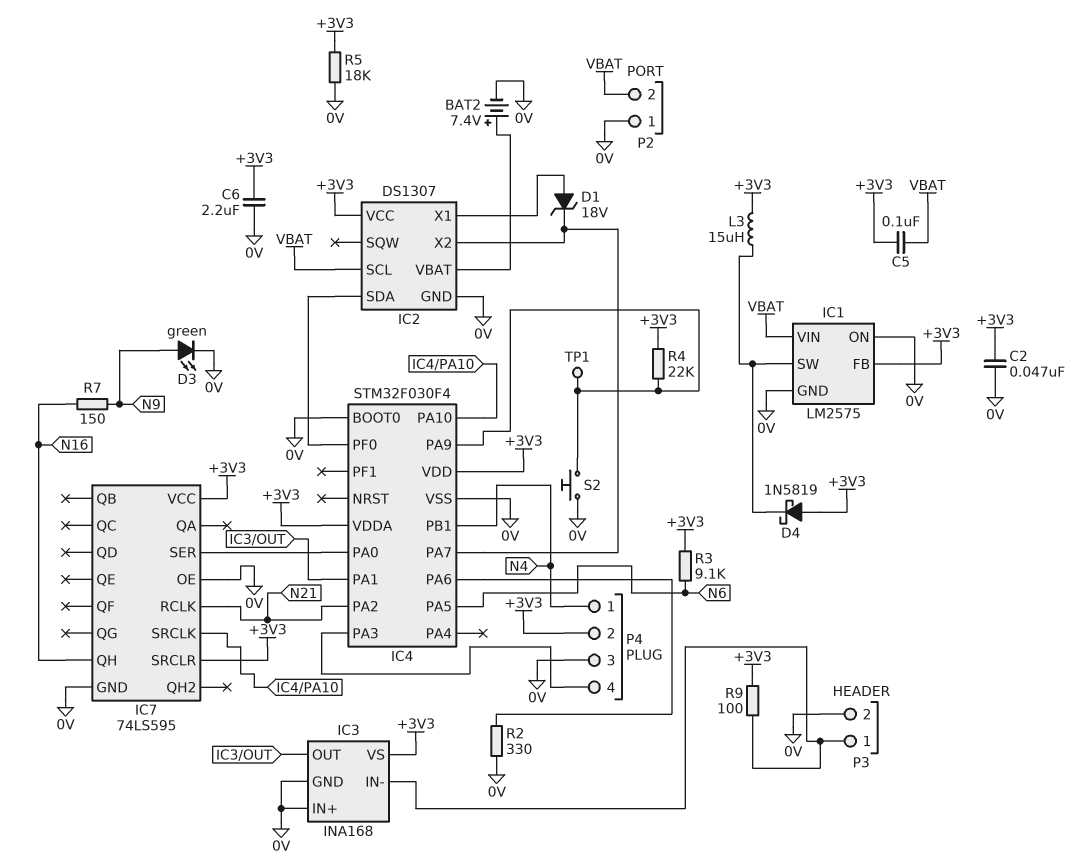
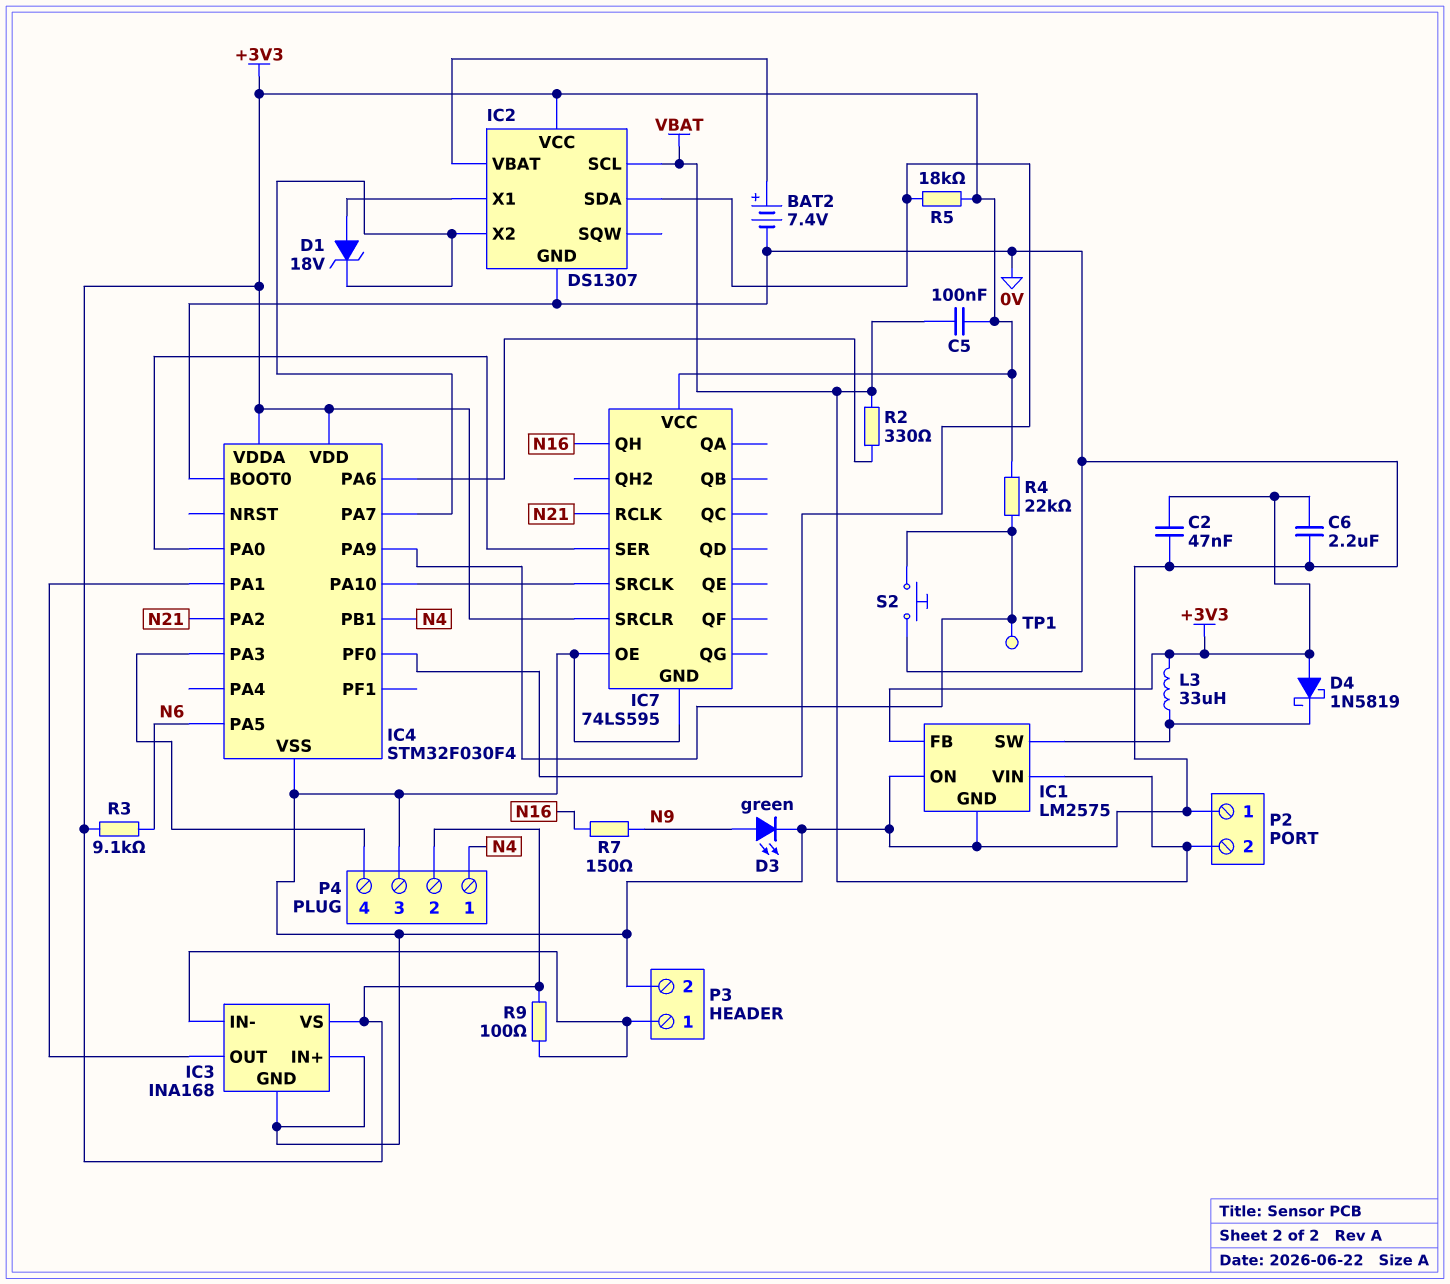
L3: 15uH (+3V3, IC1/SW) -> 33uH (+3V3, IC1/SW)
R2: 330 (0V, IC4/PA6) -> 330 (IC4/PA6, VBAT)
R5: 18k (+3V3, 0V) -> 18k (+3V3, IC2/SDA)

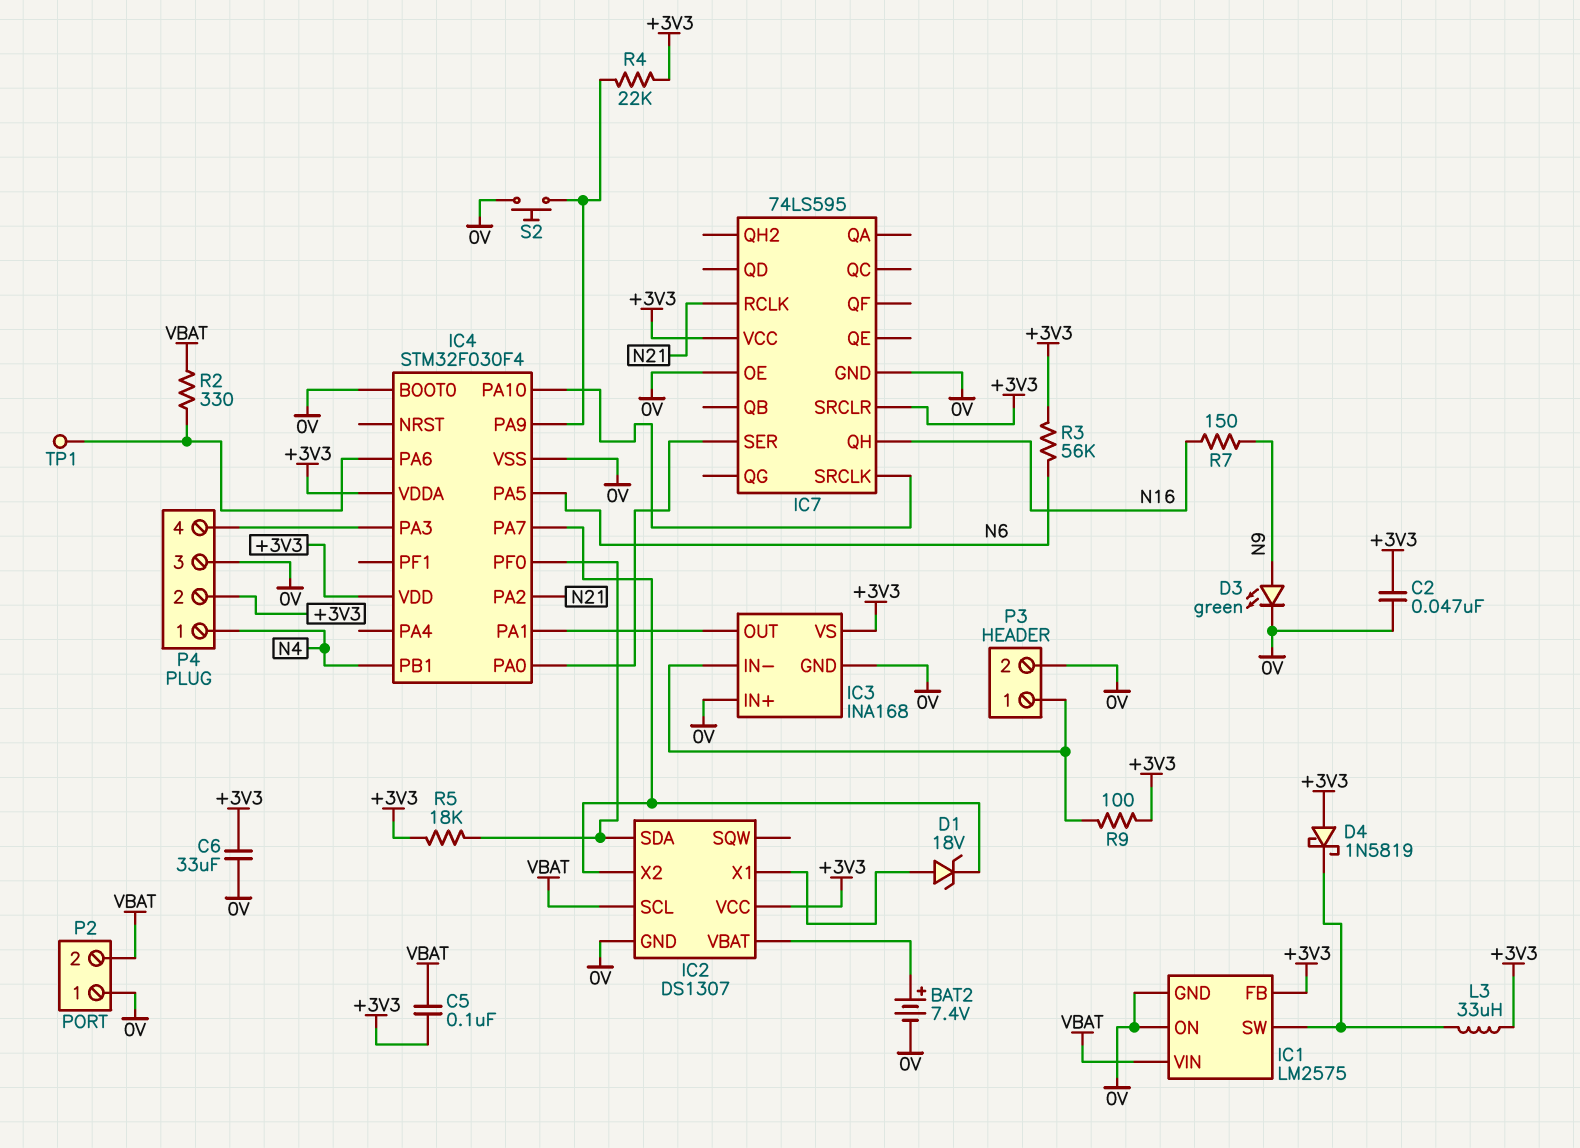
C6: 2.2uF (+3V3, 0V) -> 33uF (+3V3, 0V)
R3: 9.1k (+3V3, N6) -> 56k (+3V3, N6)
TP1: test point (IC4/PA9) -> test point (IC4/PA6)

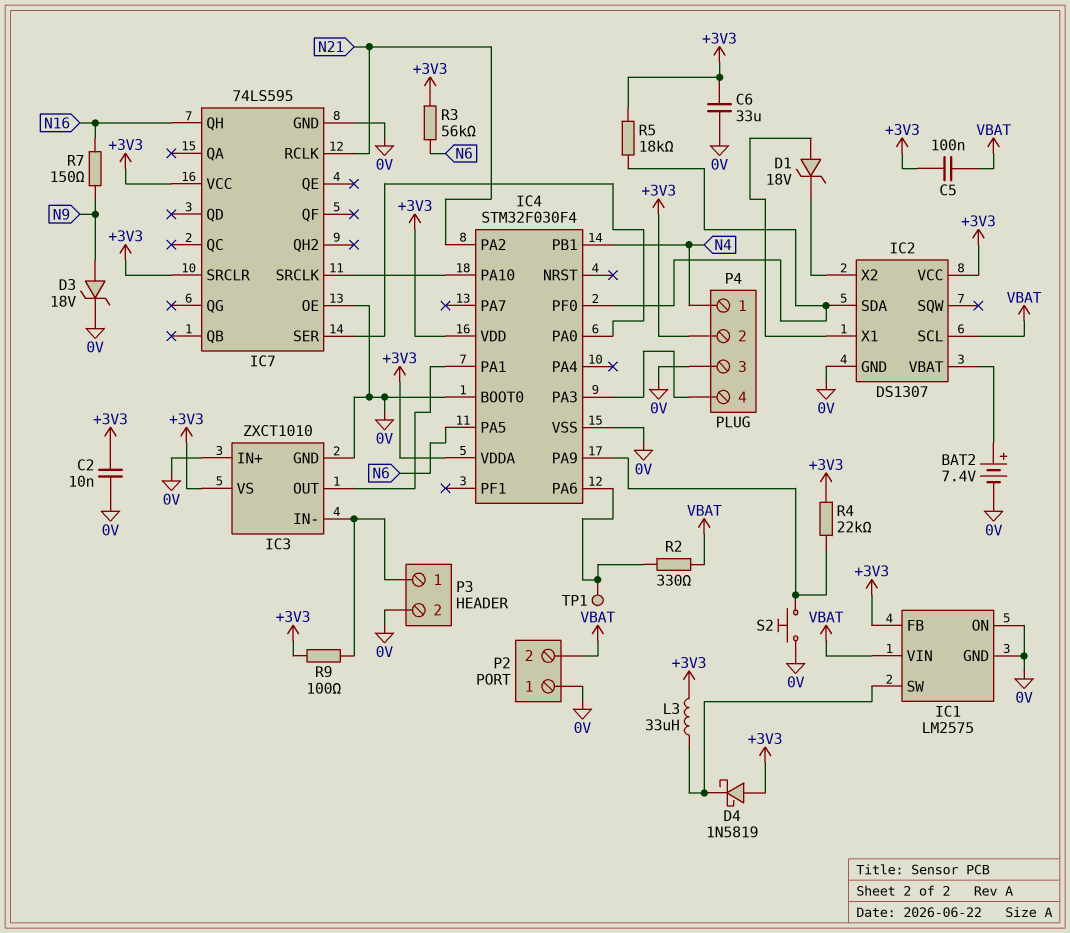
C2: 47nF (+3V3, 0V) -> 10nF (+3V3, 0V)
D3: LED green (A N9, K 0V) -> zener 18V (A N9, K 0V)
IC3: INA168 -> ZXCT1010
IC4 pin PA7: IC2/X2 -> none

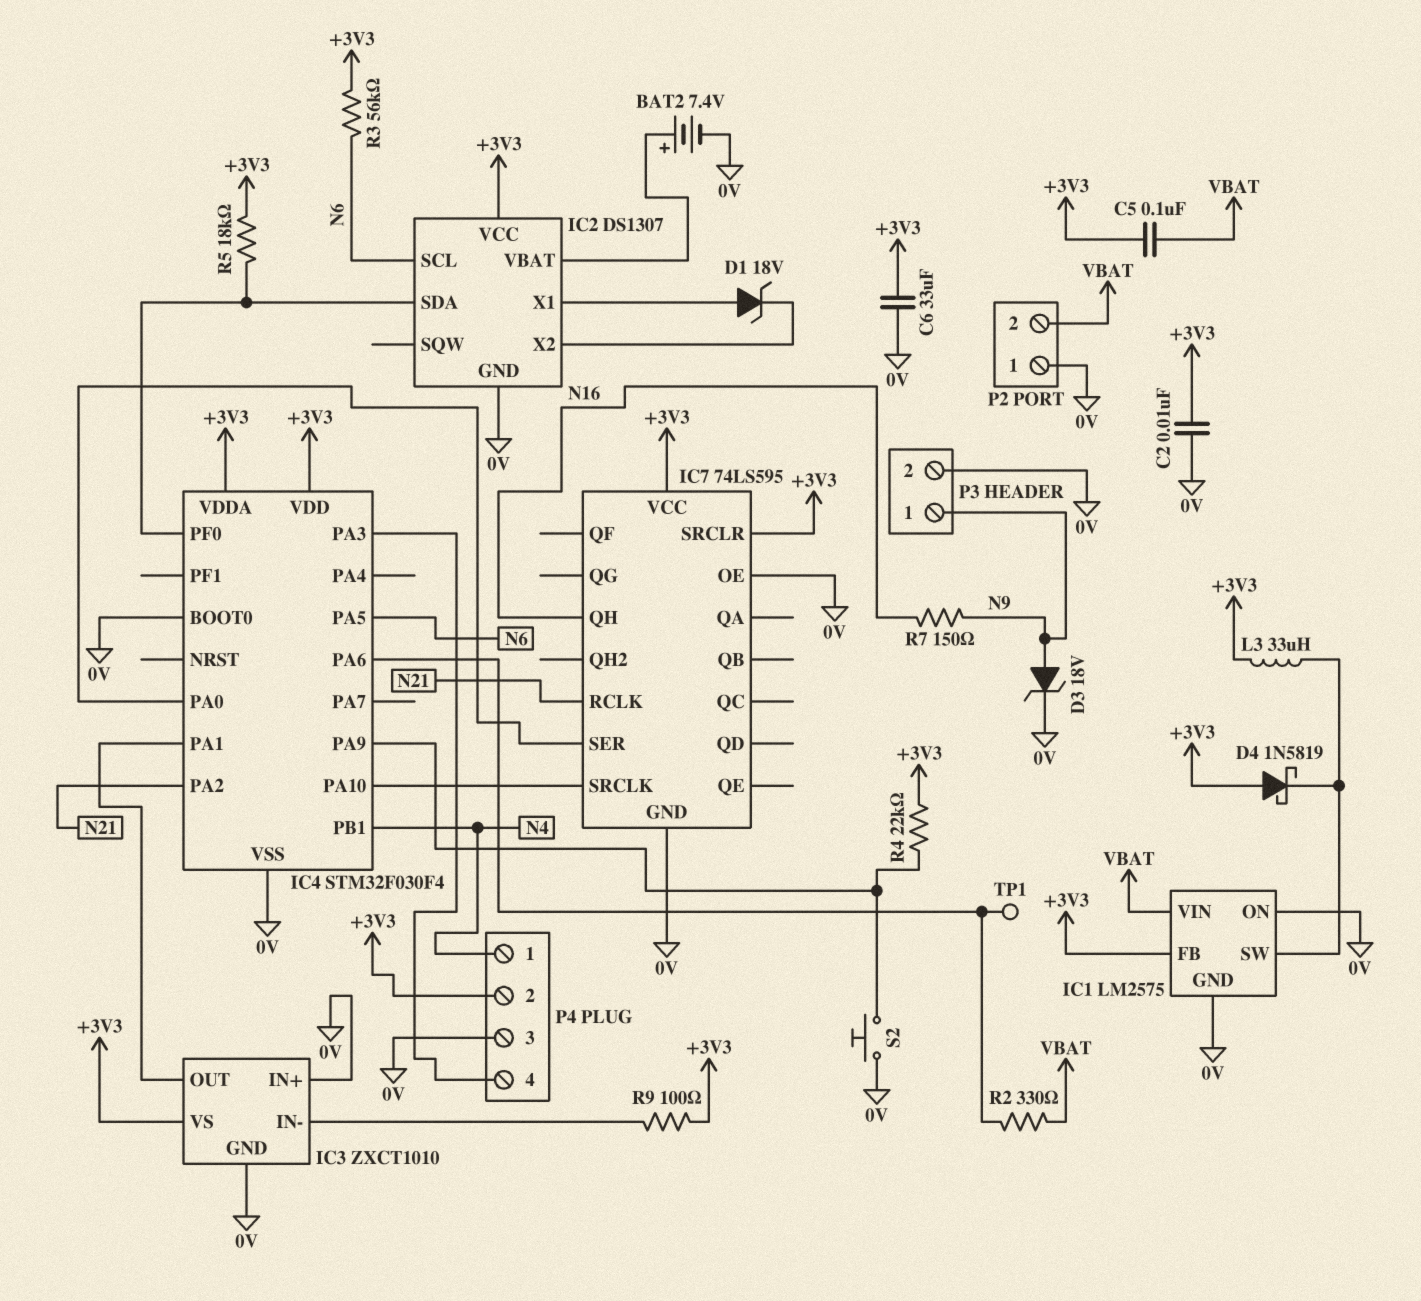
IC2 pin SCL: VBAT -> N6
P3 pin 1: IC3/IN- -> N9

